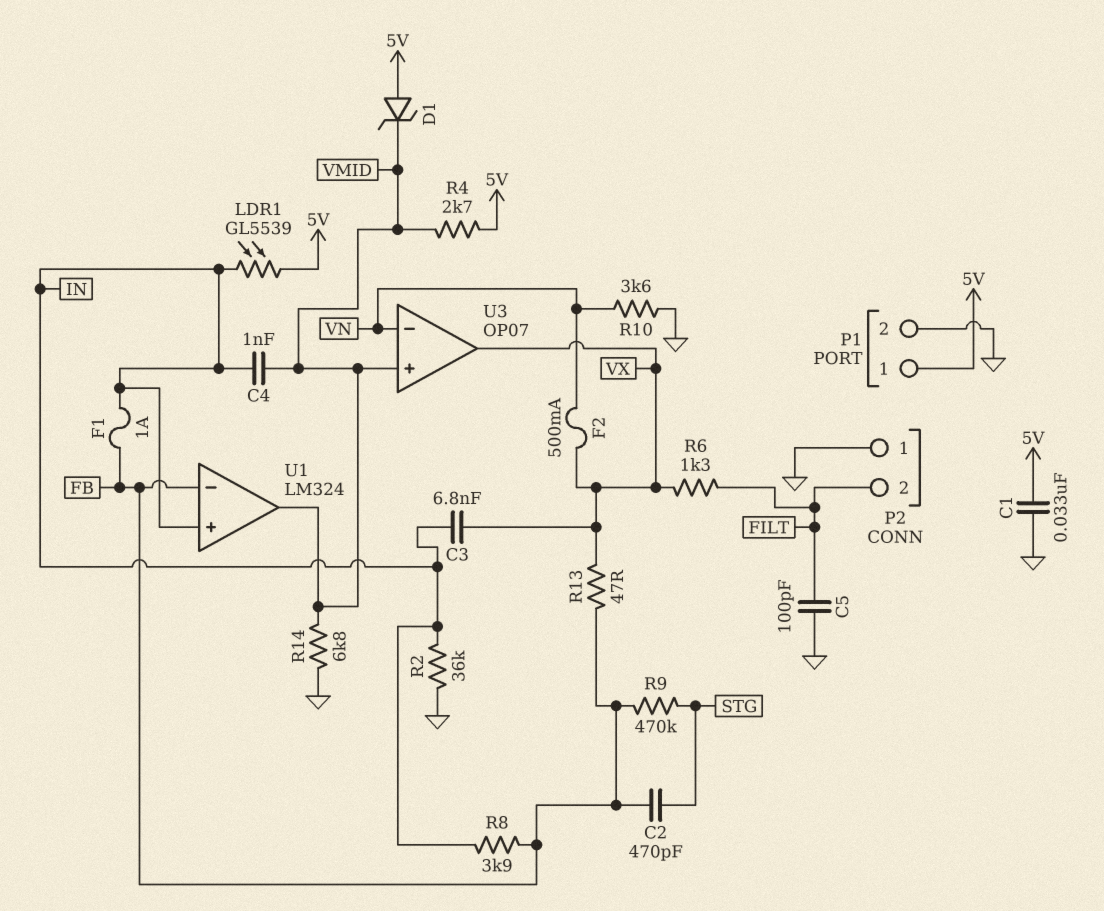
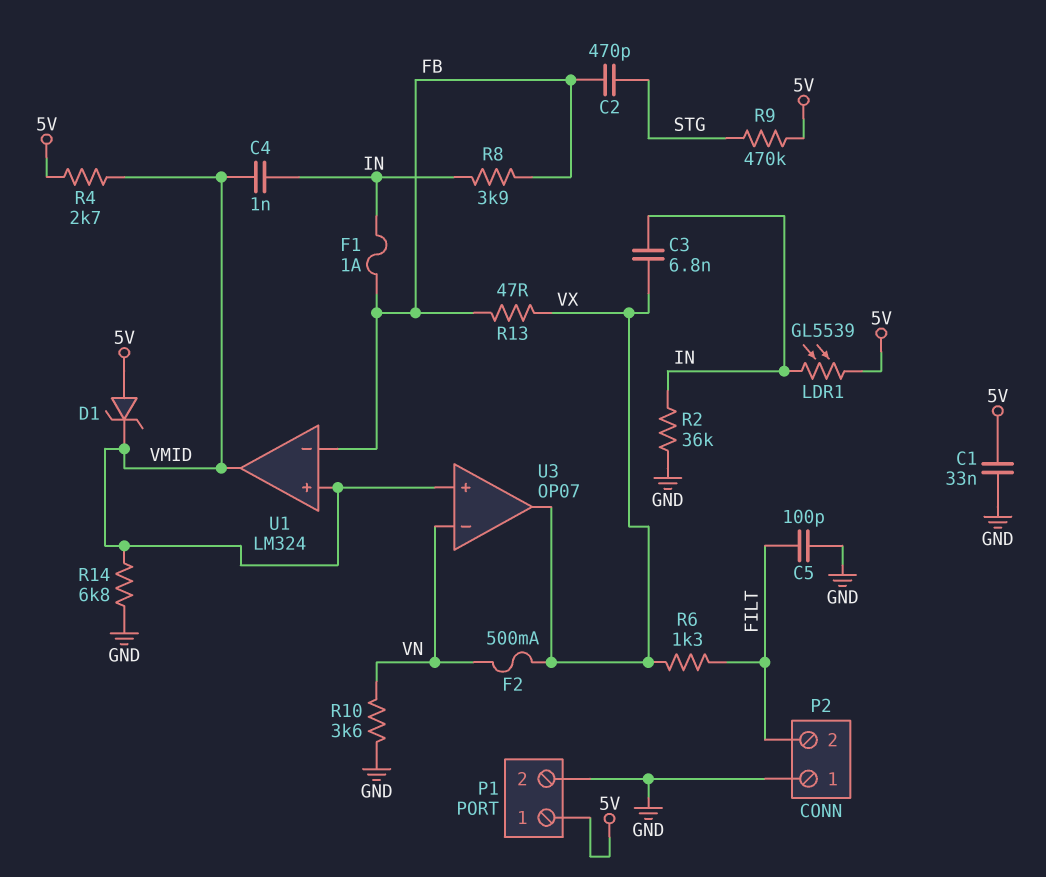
R9: 470k (FB, STG) -> 470k (5V, STG)
U1 pin in+: IN -> VMID

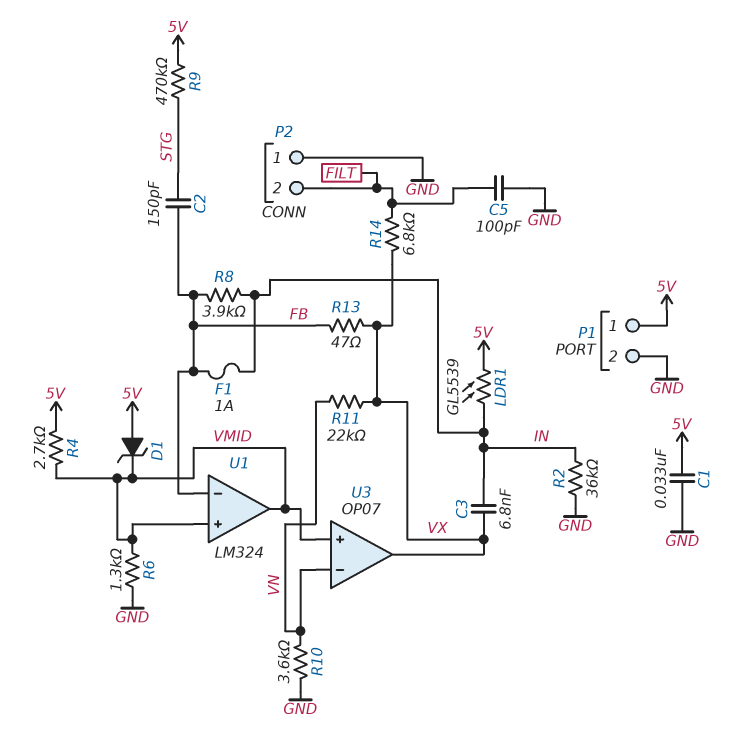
C2: 470pF (FB, STG) -> 150pF (FB, STG)
C4: 1nF (IN, VMID) -> none
F2: 500mA (VN, VX) -> none
R6: 1.3k (FILT, VX) -> 1.3k (GND, VMID)
R11: none -> 22k (VN, VX)
R14: 6.8k (GND, VMID) -> 6.8k (FILT, VX)

